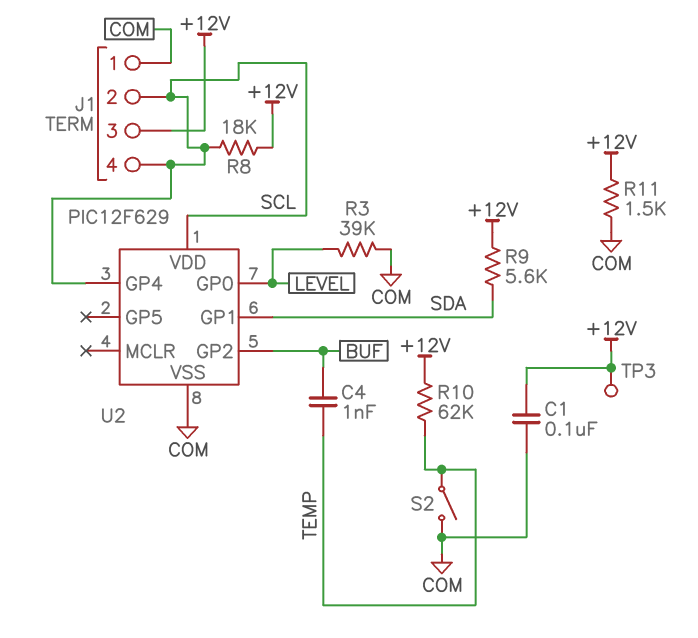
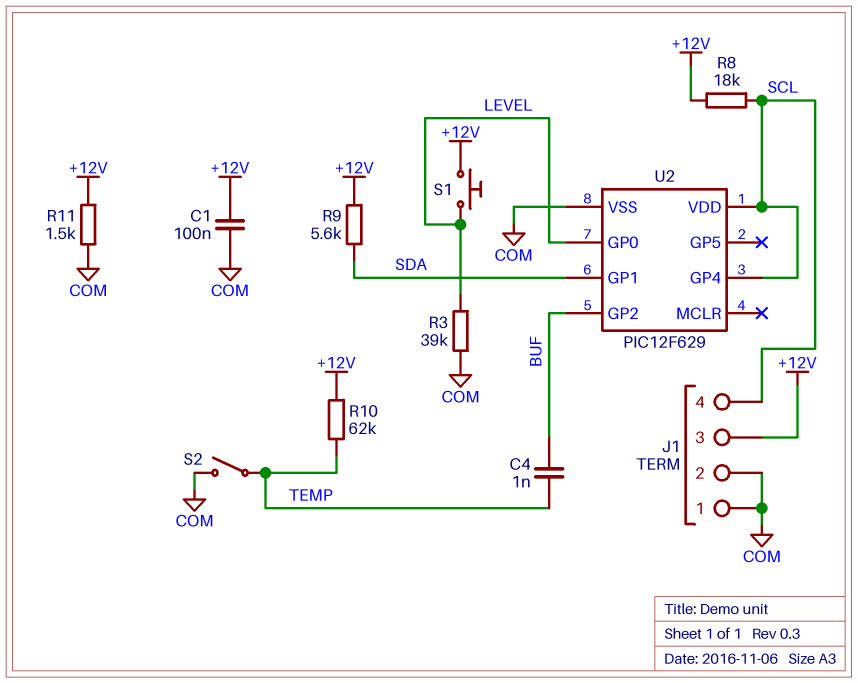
J1 pin 2: SCL -> COM
S1: none -> button (+12V, LEVEL)
TP3: test point (+12V) -> none

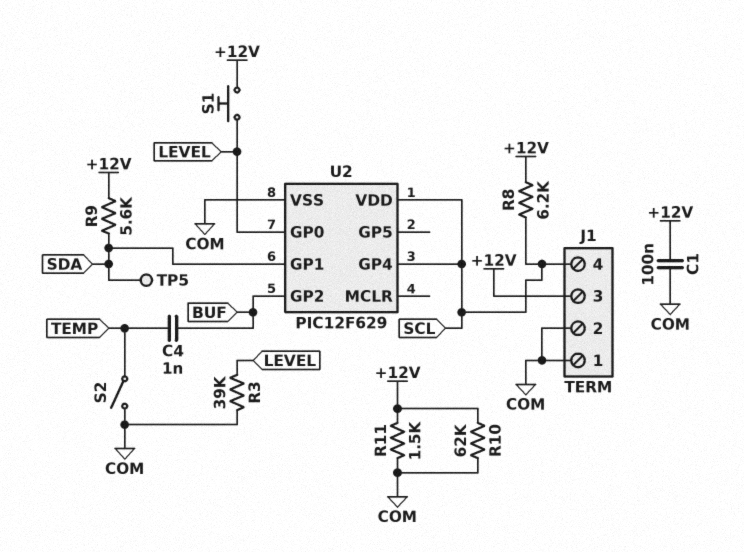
R8: 18k (+12V, SCL) -> 6.2k (+12V, SCL)
R10: 62k (+12V, TEMP) -> 62k (+12V, COM)
TP5: none -> test point (SDA)

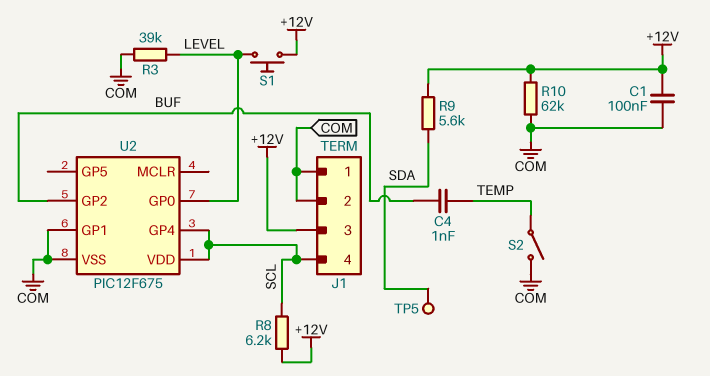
R11: 1.5k (+12V, COM) -> none
U2: PIC12F629 -> PIC12F675
U2 pin GP1: SDA -> COM

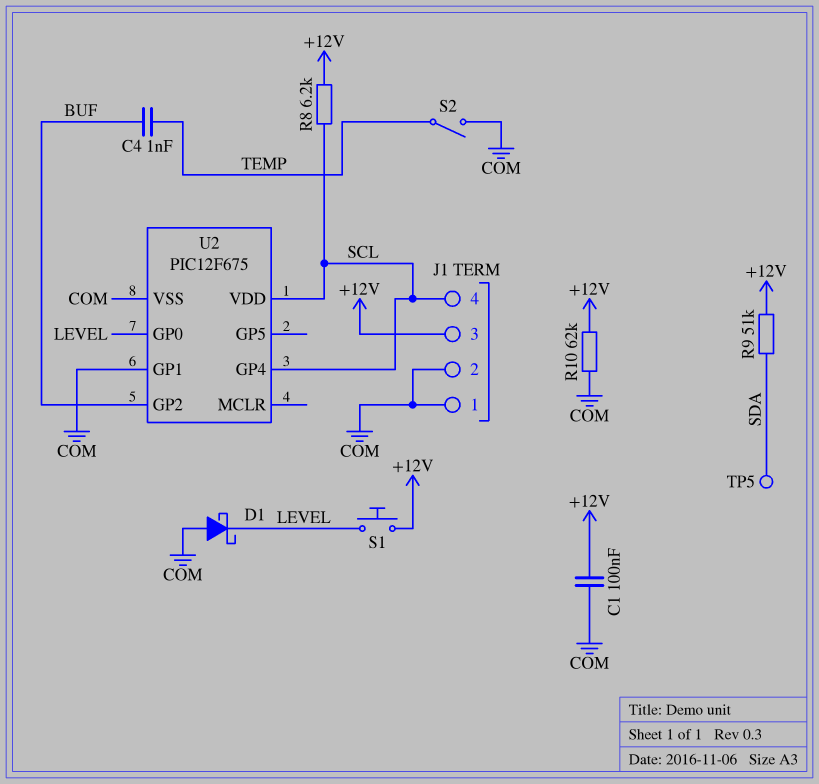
D1: none -> schottky (A COM, K LEVEL)
R3: 39k (COM, LEVEL) -> none
R9: 5.6k (+12V, SDA) -> 51k (+12V, SDA)

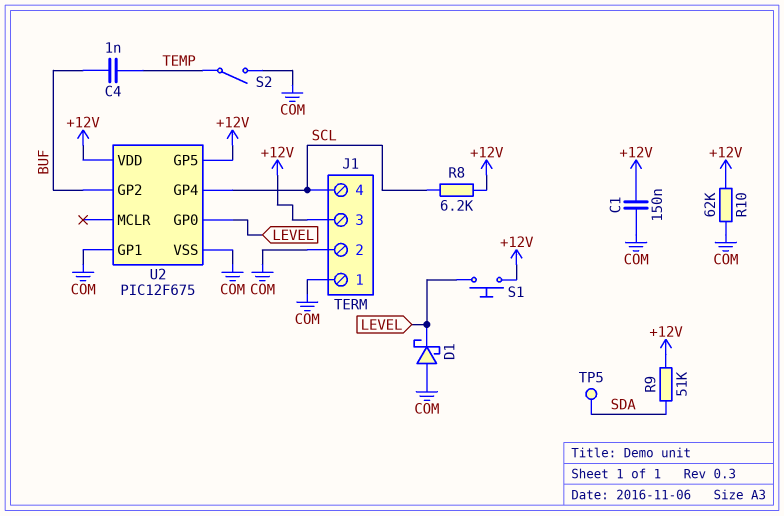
C1: 100nF (+12V, COM) -> 150nF (+12V, COM)
U2 pin GP5: none -> +12V
U2 pin VDD: SCL -> +12V

